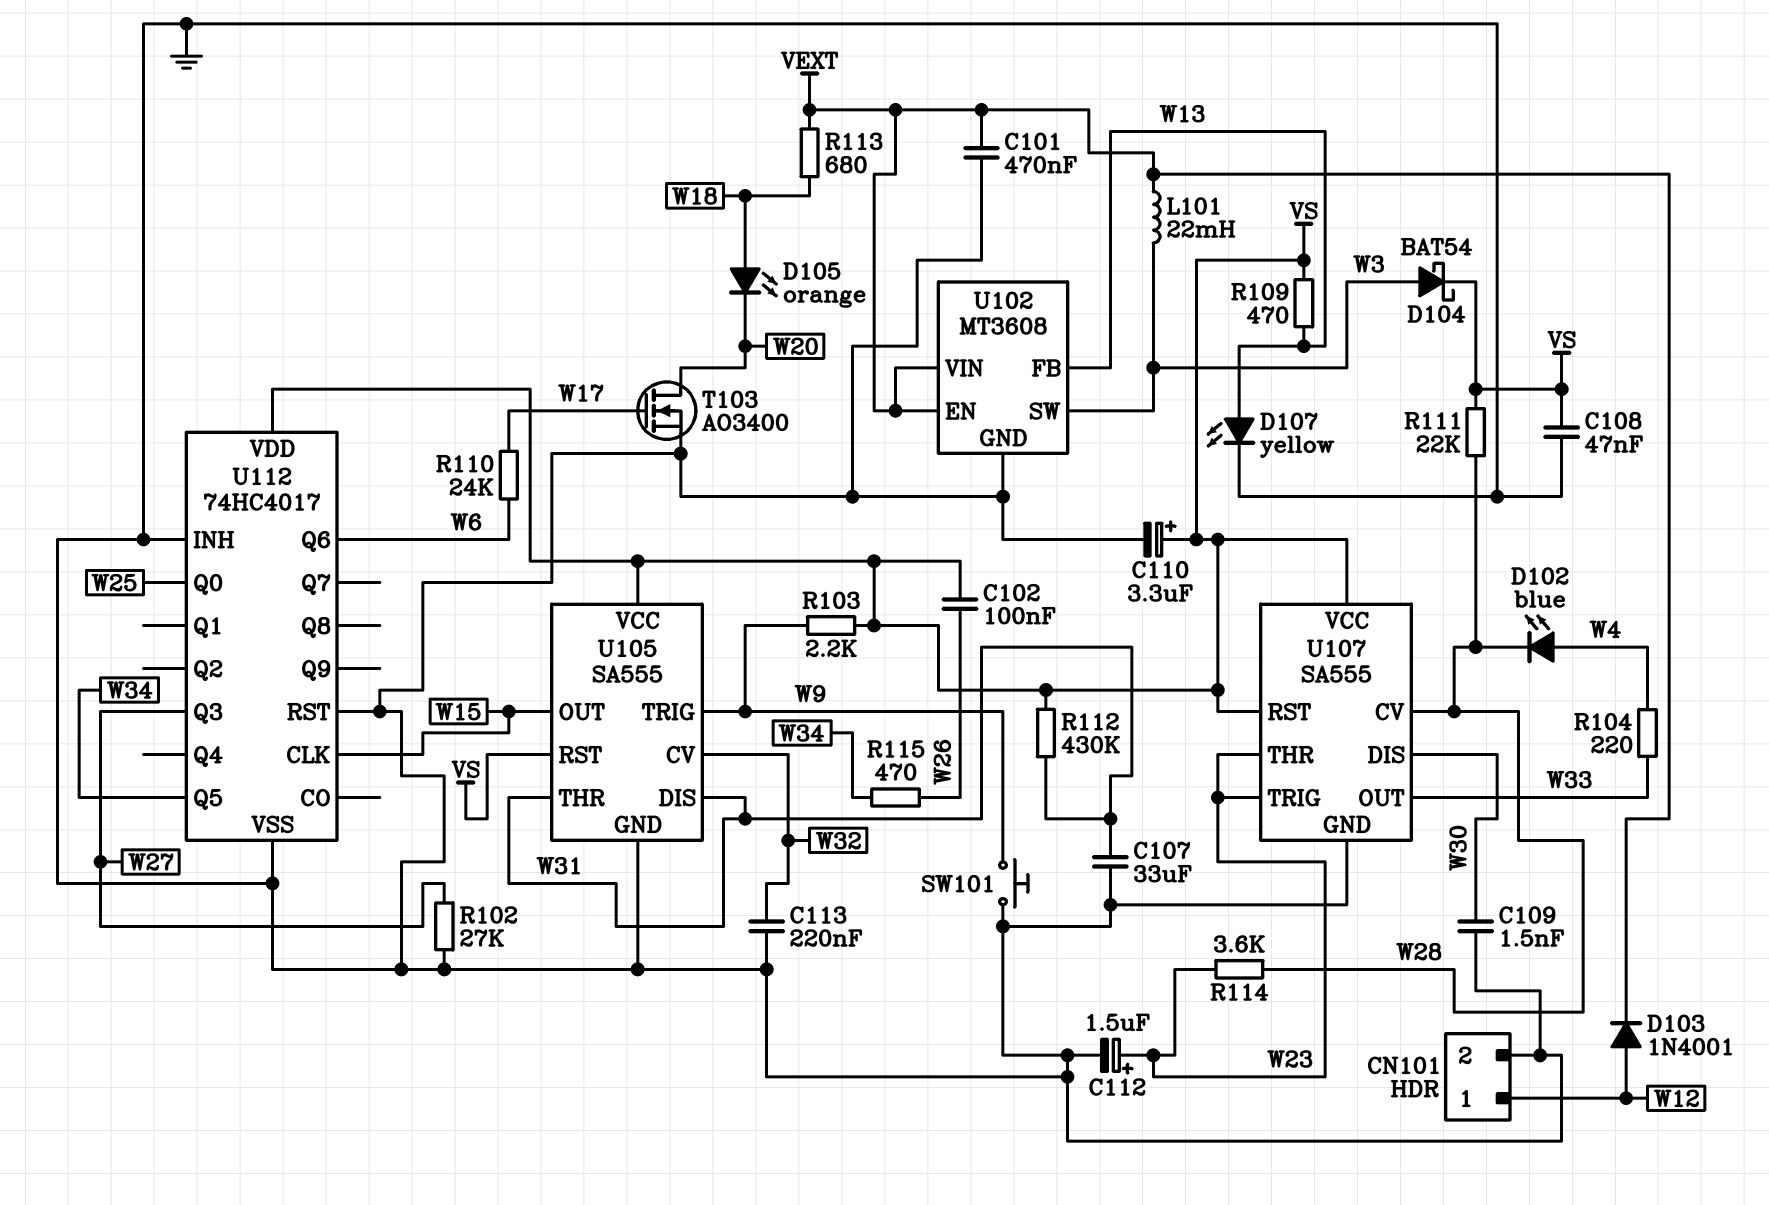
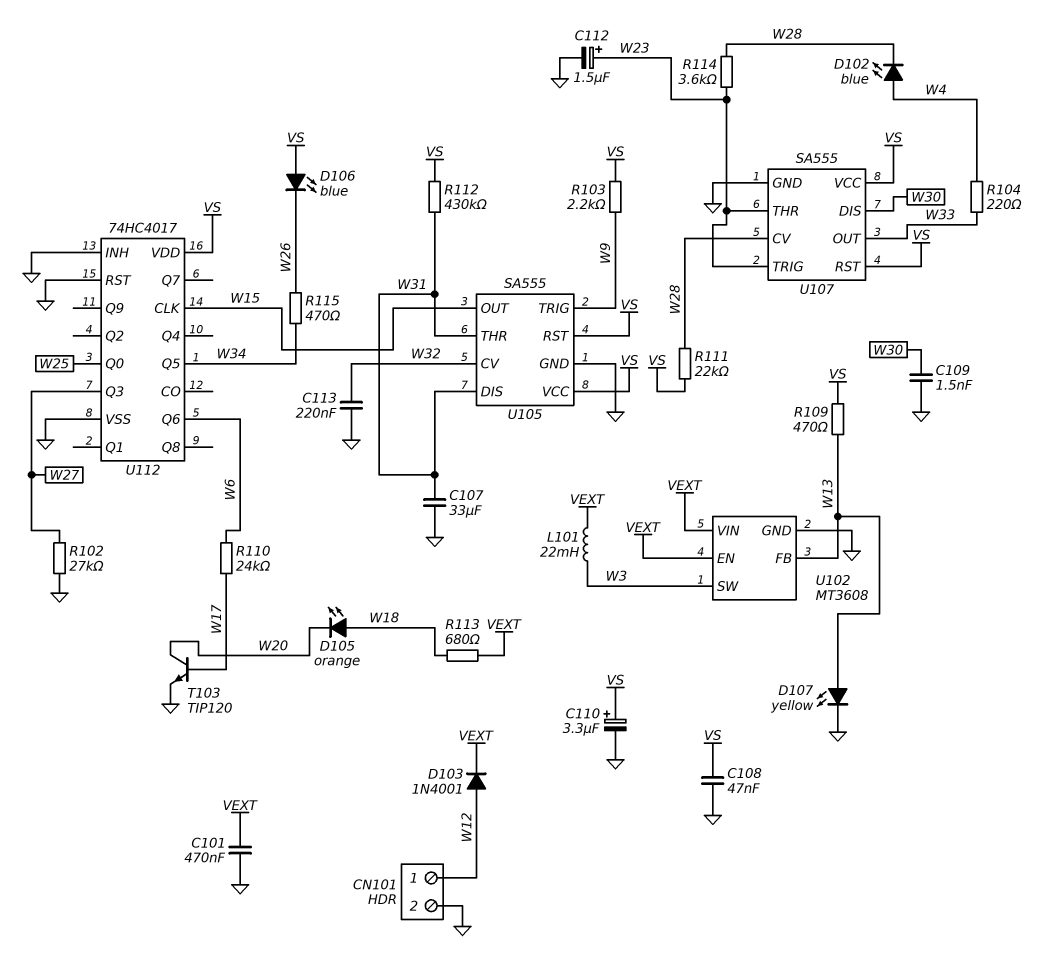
C102: 100nF (VS, W26) -> none
D104: schottky BAT54 (A W3, K VS) -> none
D106: none -> LED blue (A VS, K W26)
SW101: button (GND, W9) -> none
T103: NMOS AO3400 (G W17, D W20, S GND) -> NPN TIP120 (B W17, C W20, E GND)

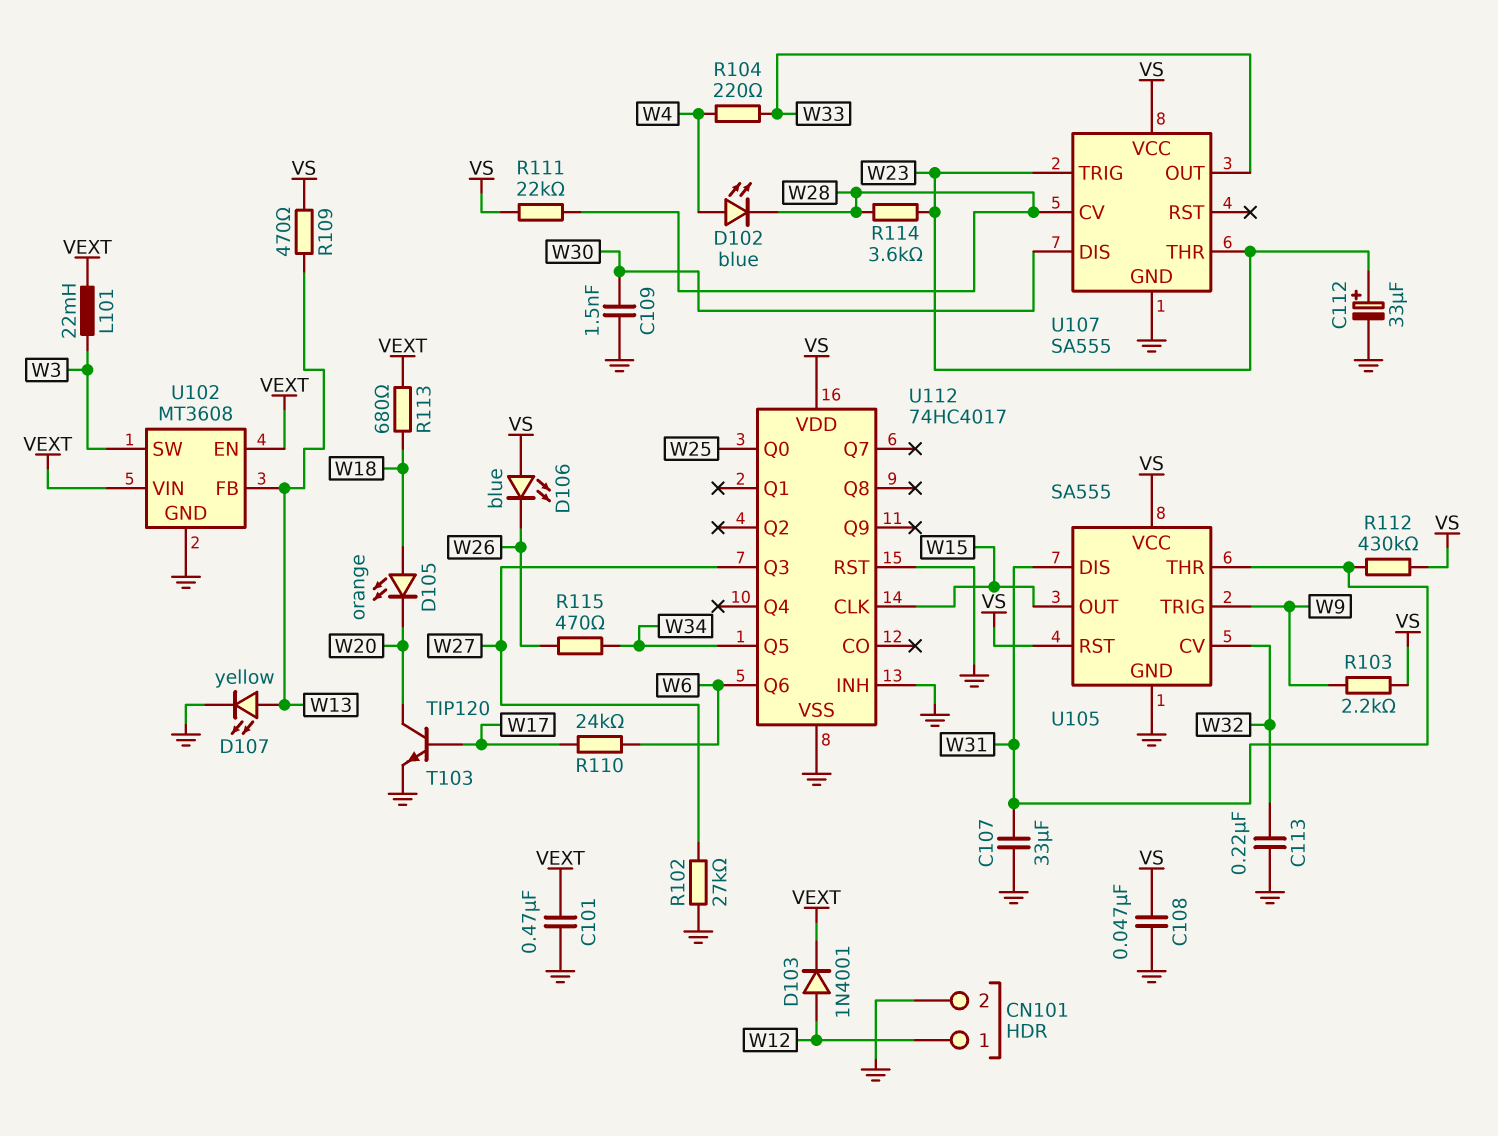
C110: 3.3uF (plus VS, minus GND) -> none
C112: 1.5uF (plus W23, minus GND) -> 33uF (plus W23, minus GND)
U107 pin RST: VS -> none

